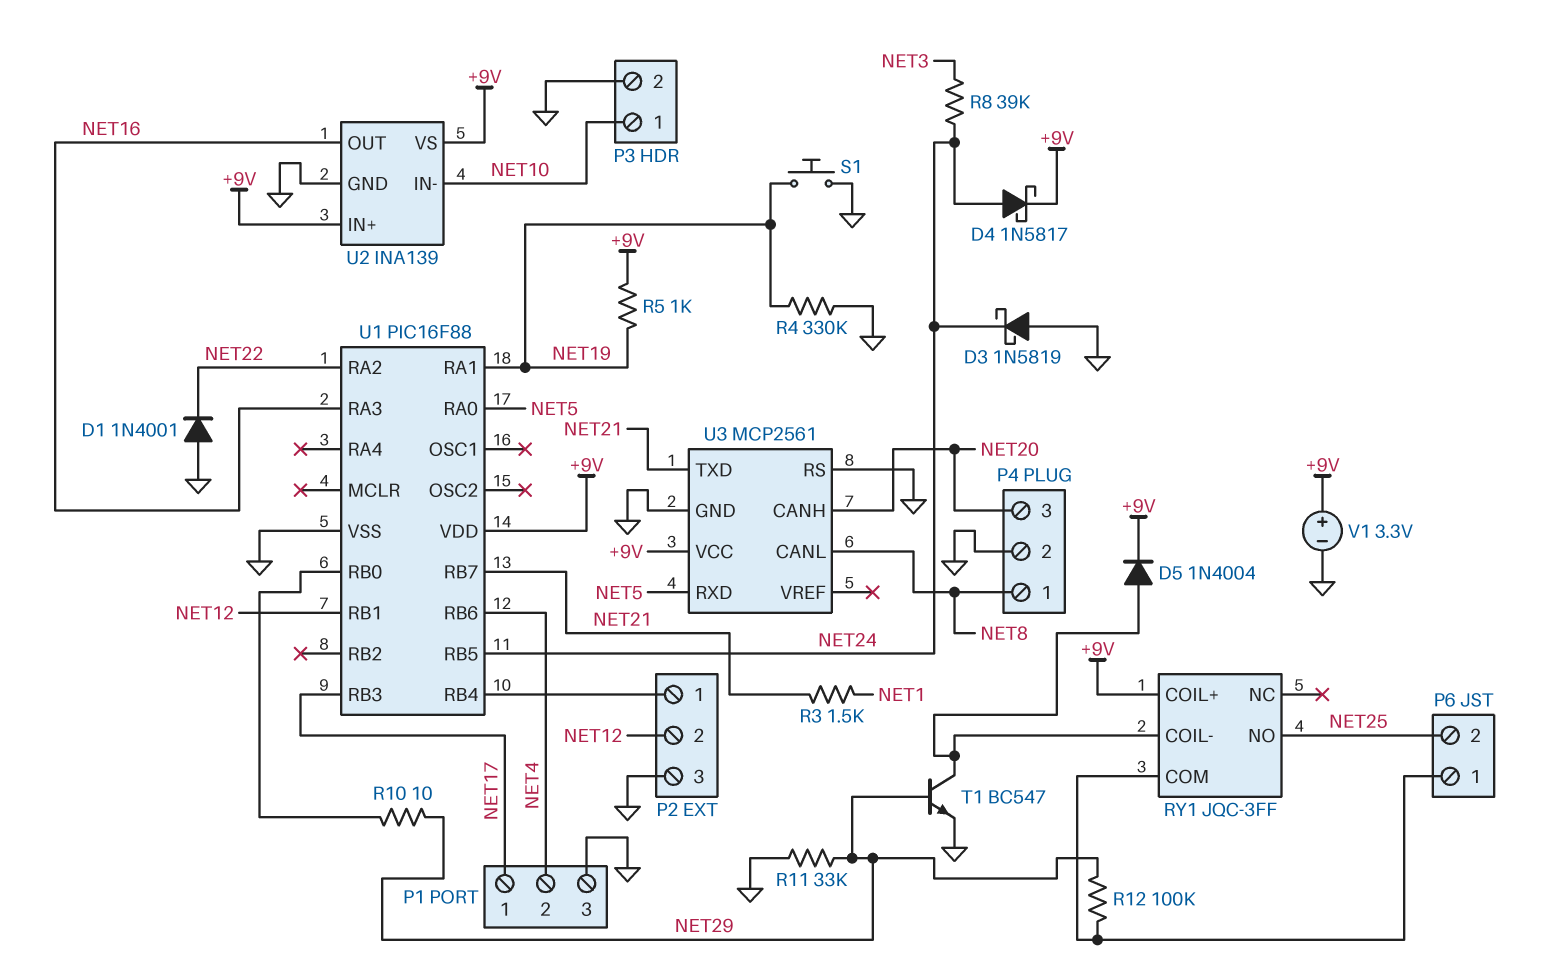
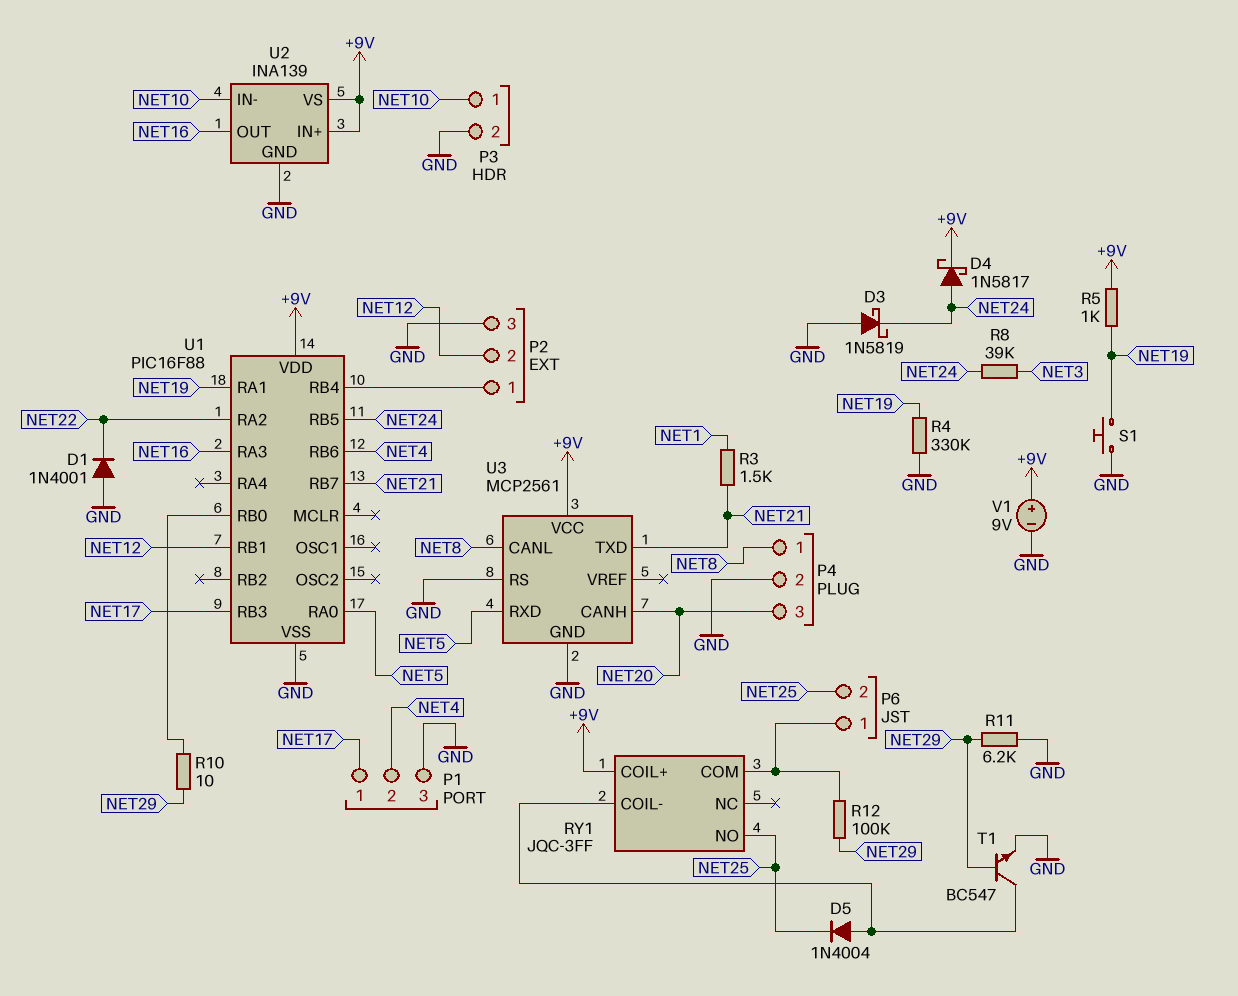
D5: diode 1N4004 (A RY1/COIL-, K +9V) -> diode 1N4004 (A RY1/COIL-, K NET25)
R11: 33k (GND, NET29) -> 6.2k (GND, NET29)
V1: 3.3V (plus +9V, minus GND) -> 9V (plus +9V, minus GND)

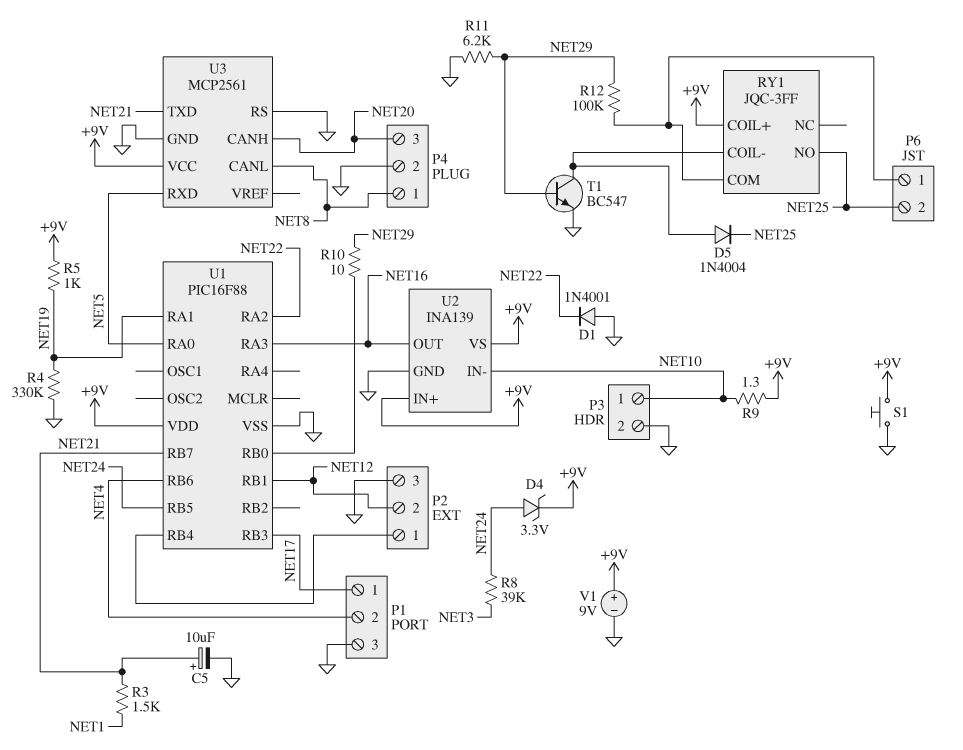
C5: none -> 10uF (plus NET21, minus GND)
D3: schottky 1N5819 (A GND, K NET24) -> none
D4: schottky 1N5817 (A NET24, K +9V) -> zener 3.3V (A NET24, K +9V)
R9: none -> 1.3 (+9V, NET10)
S1: button (GND, NET19) -> button (+9V, GND)

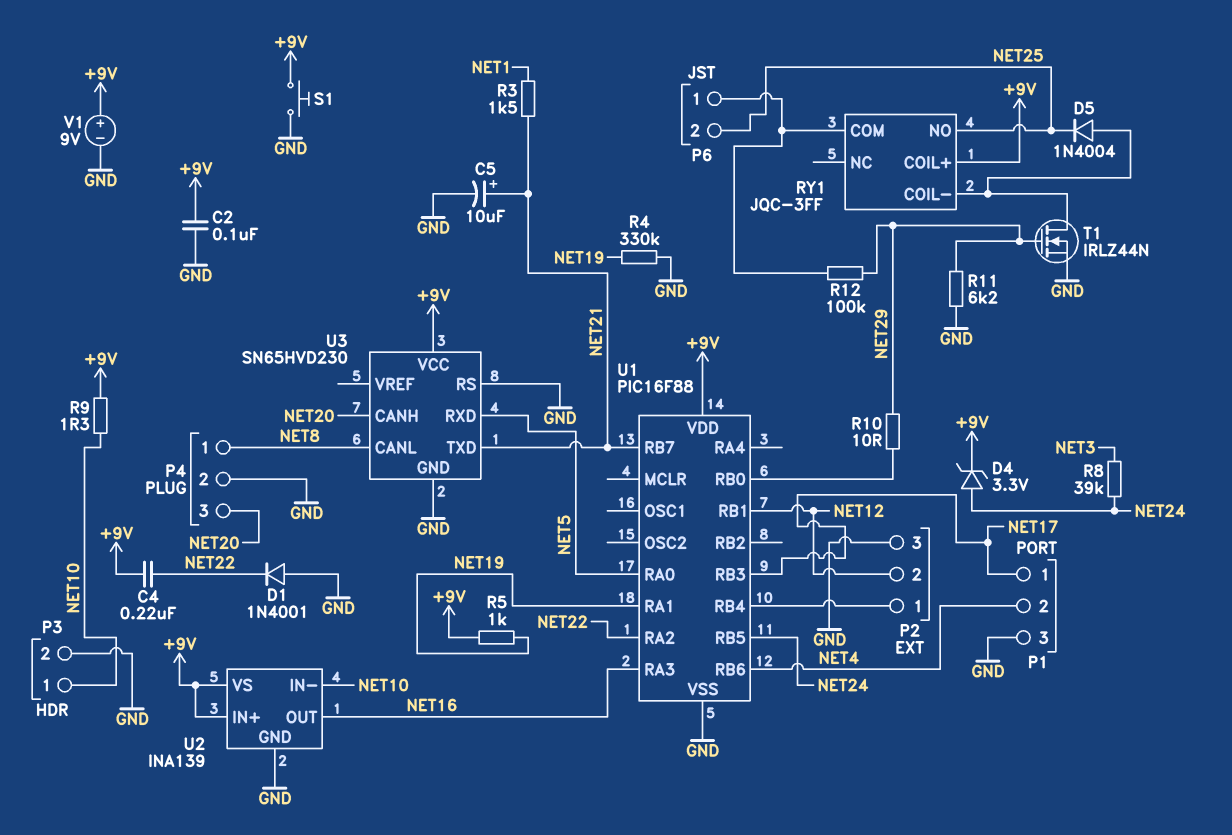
C2: none -> 100nF (+9V, GND)
C4: none -> 220nF (+9V, NET22)
T1: NPN BC547 (B NET29, C RY1/COIL-, E GND) -> NMOS IRLZ44N (G NET29, D RY1/COIL-, S GND)
U3: MCP2561 -> SN65HVD230

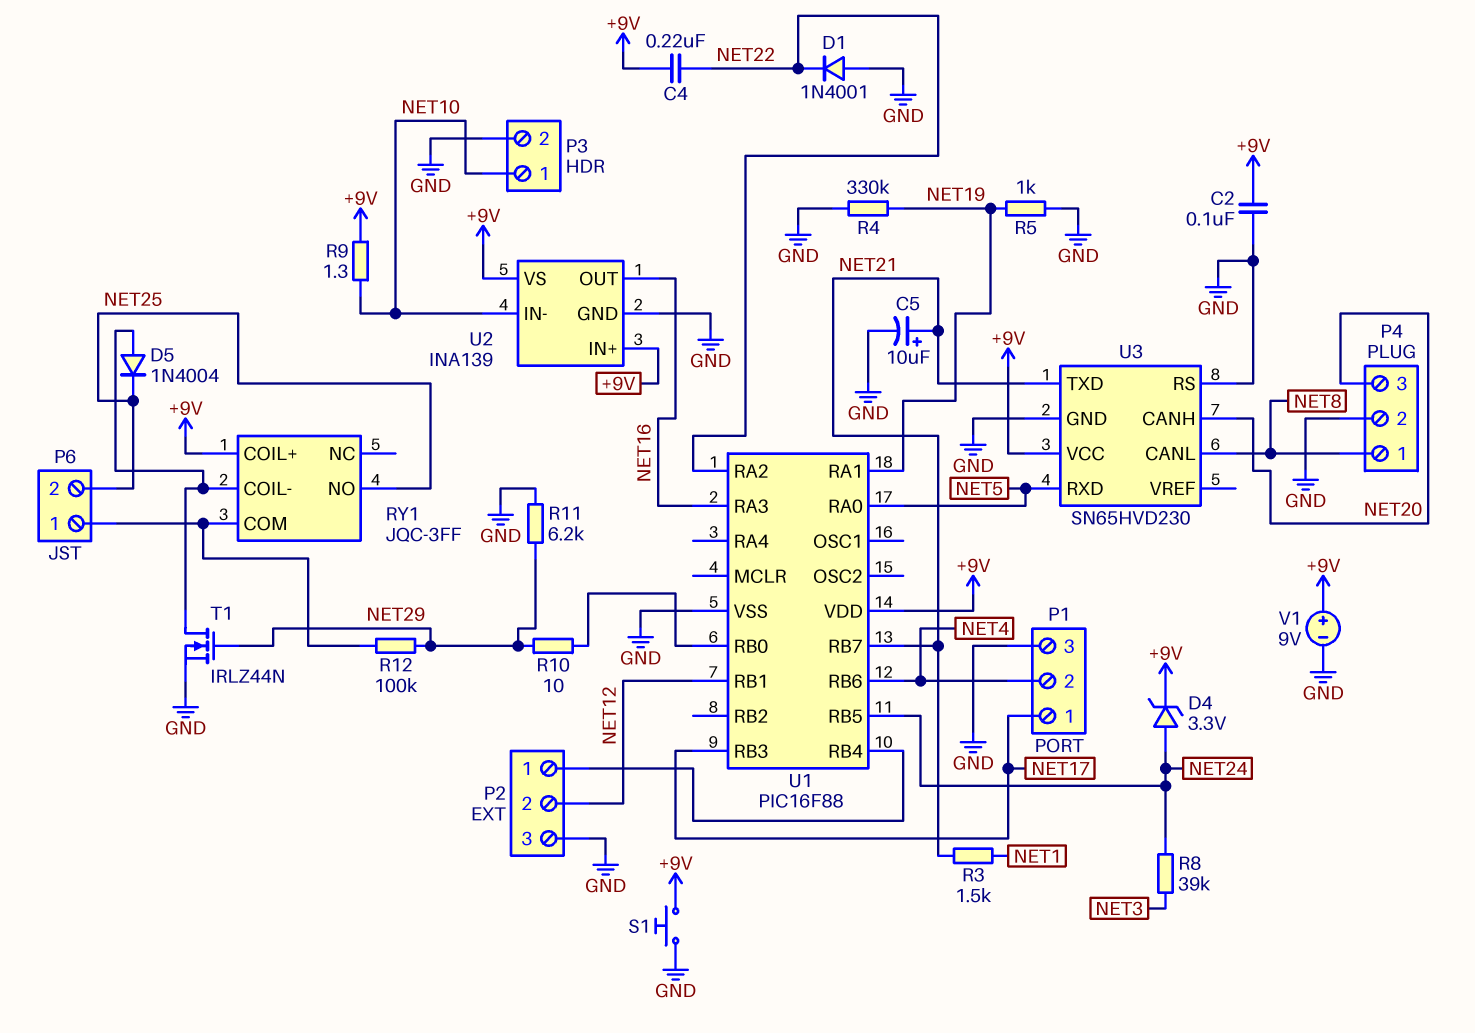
R5: 1k (+9V, NET19) -> 1k (GND, NET19)

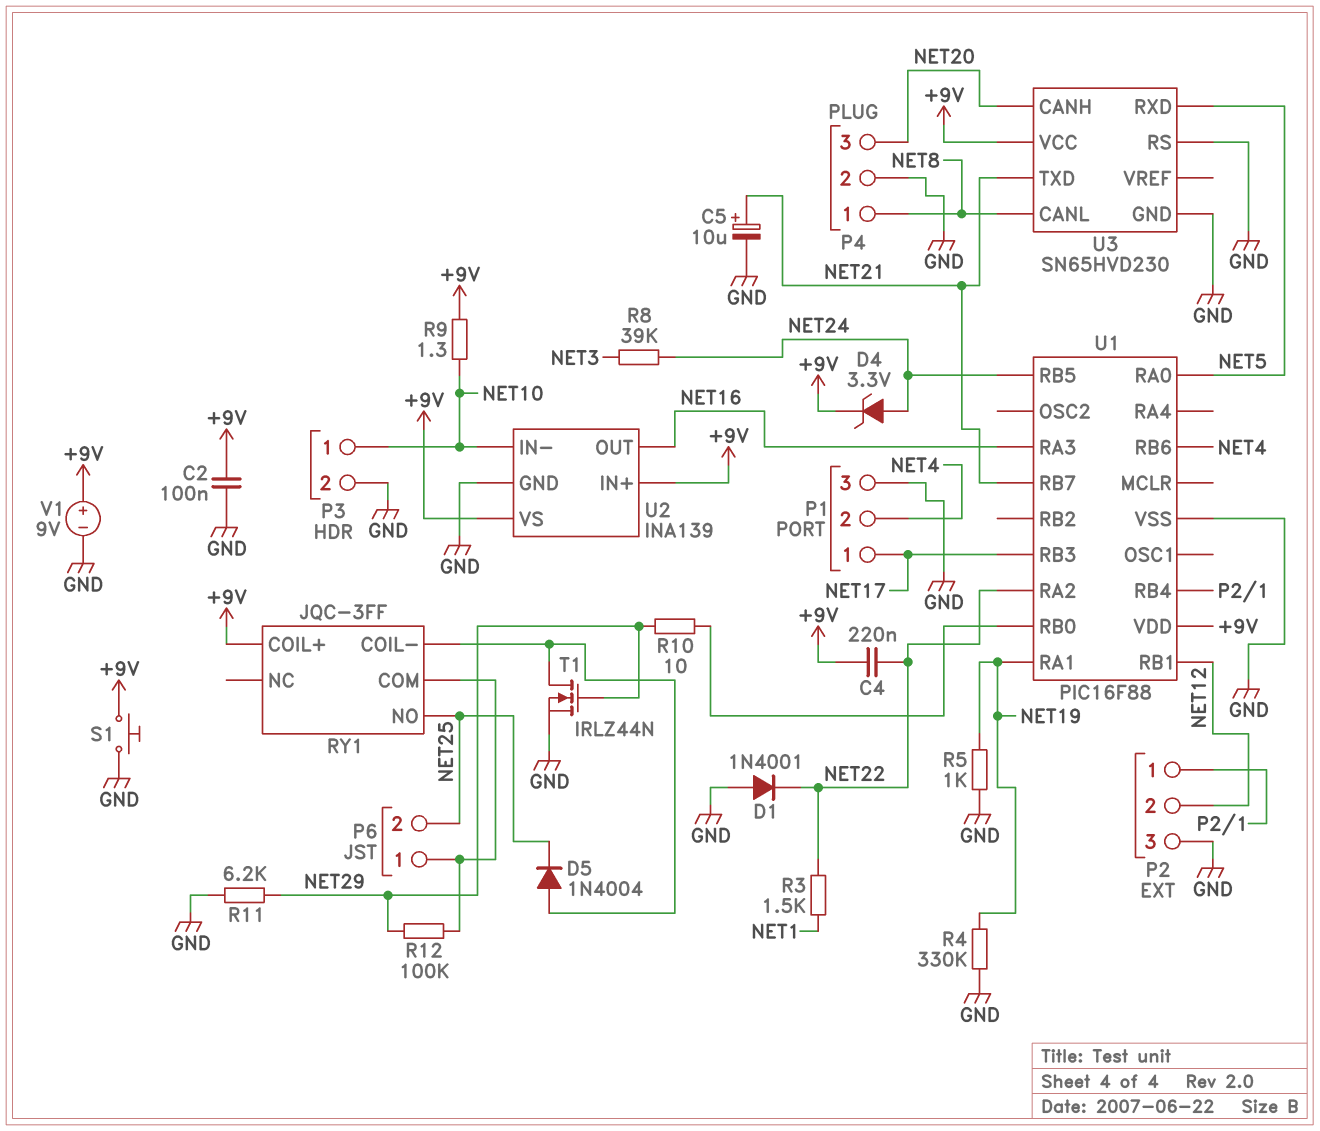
R3: 1.5k (NET1, NET21) -> 1.5k (NET1, NET22)

